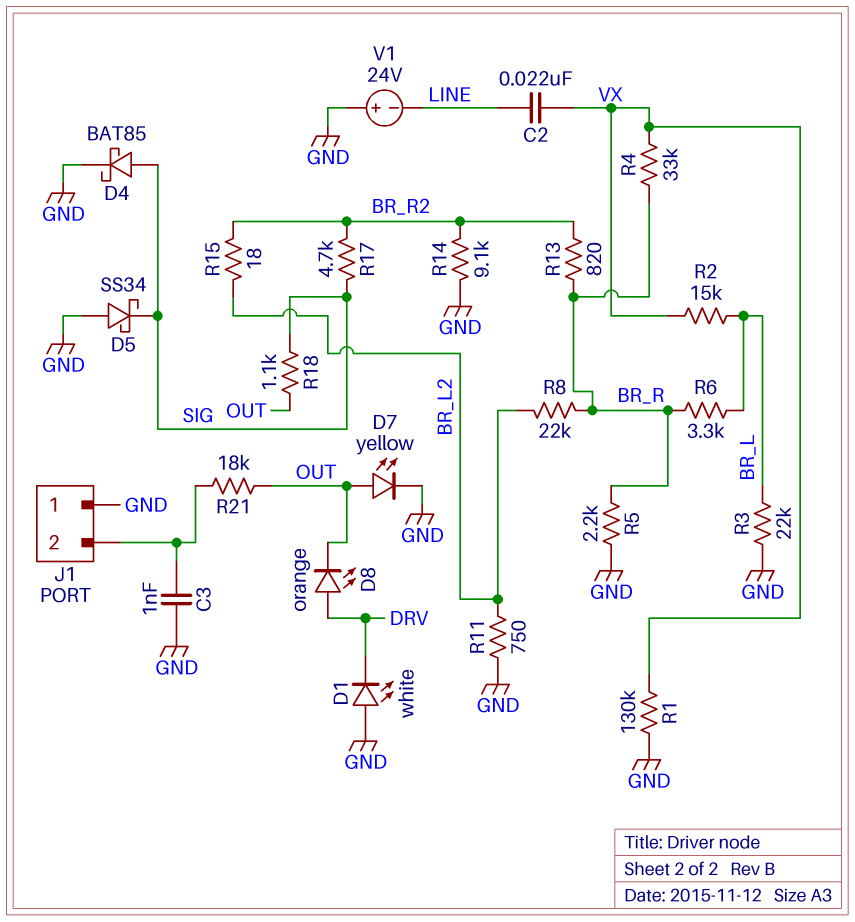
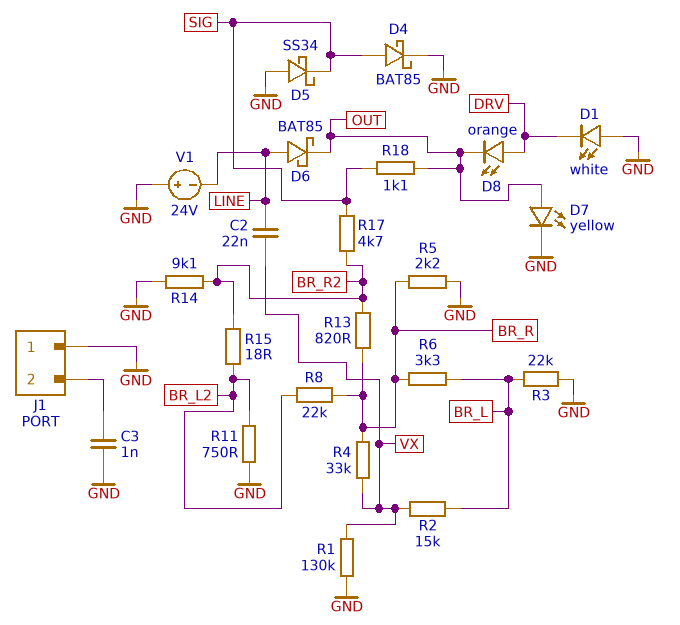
D6: none -> schottky BAT85 (A LINE, K OUT)
R21: 18k (J1/2, OUT) -> none

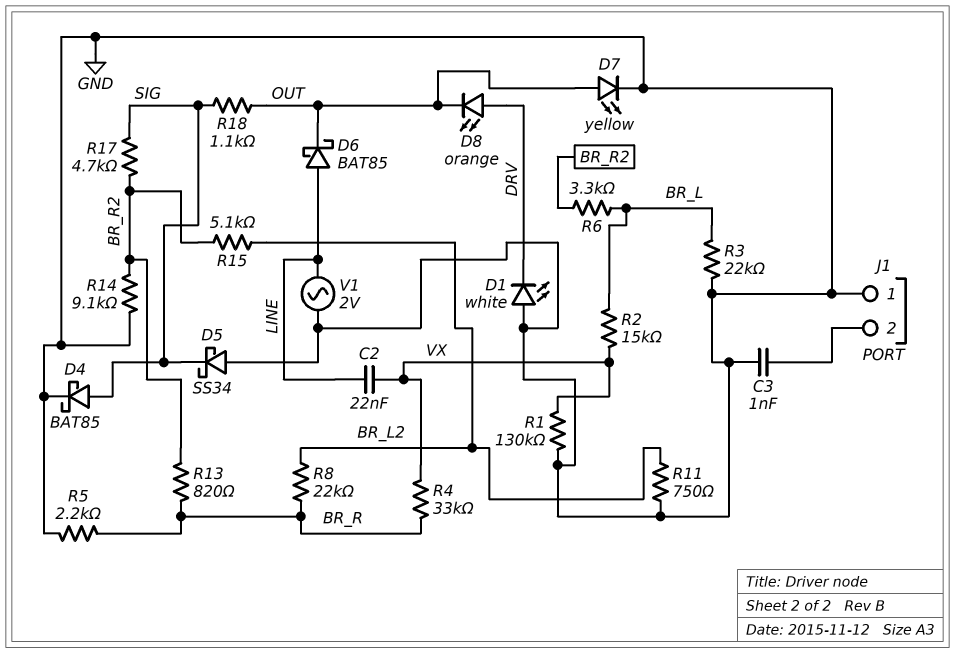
R6: 3.3k (BR_L, BR_R) -> 3.3k (BR_L, BR_R2)
R15: 18 (BR_L2, BR_R2) -> 5.1k (BR_L2, BR_R2)
V1: 24V (plus GND, minus LINE) -> AC 2V (GND, LINE)

